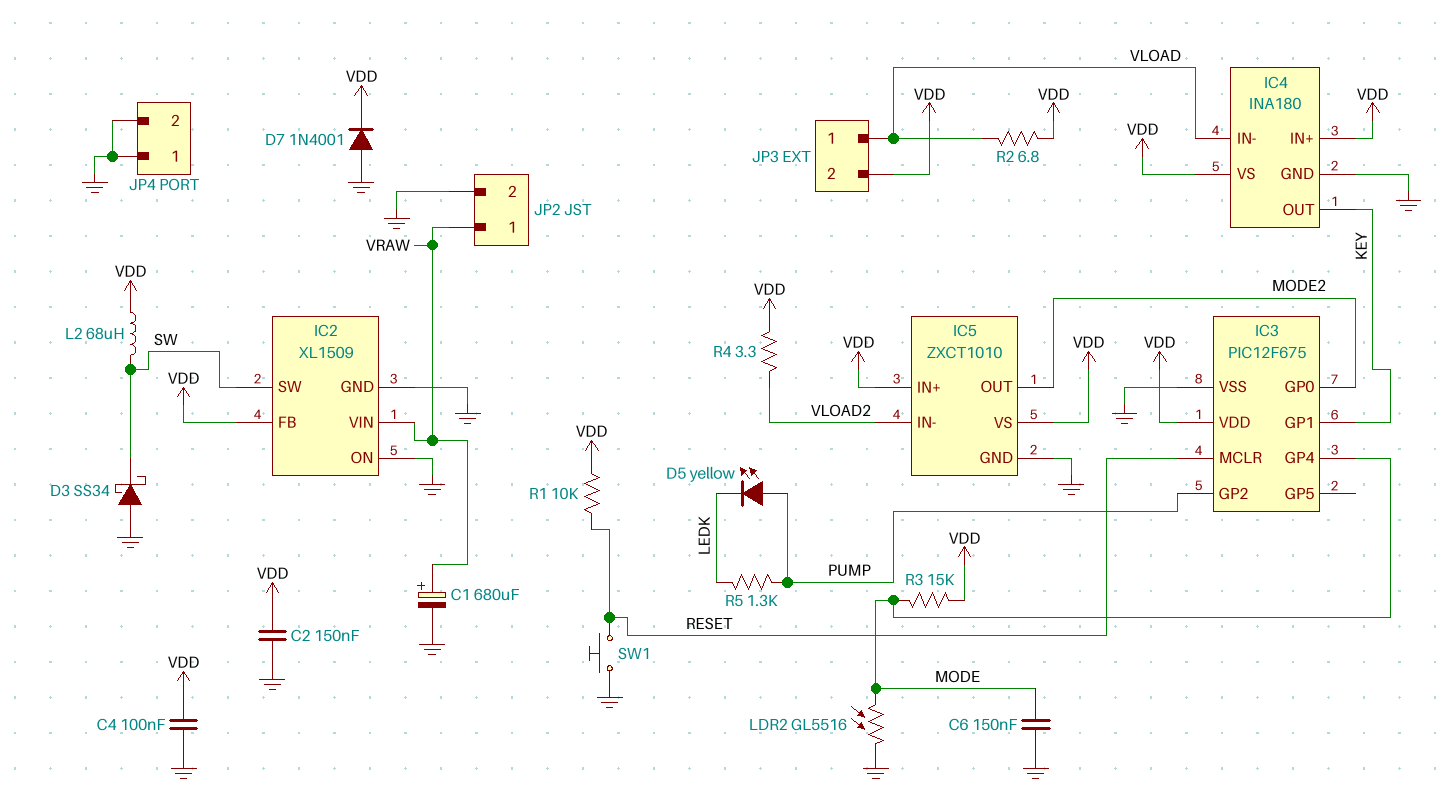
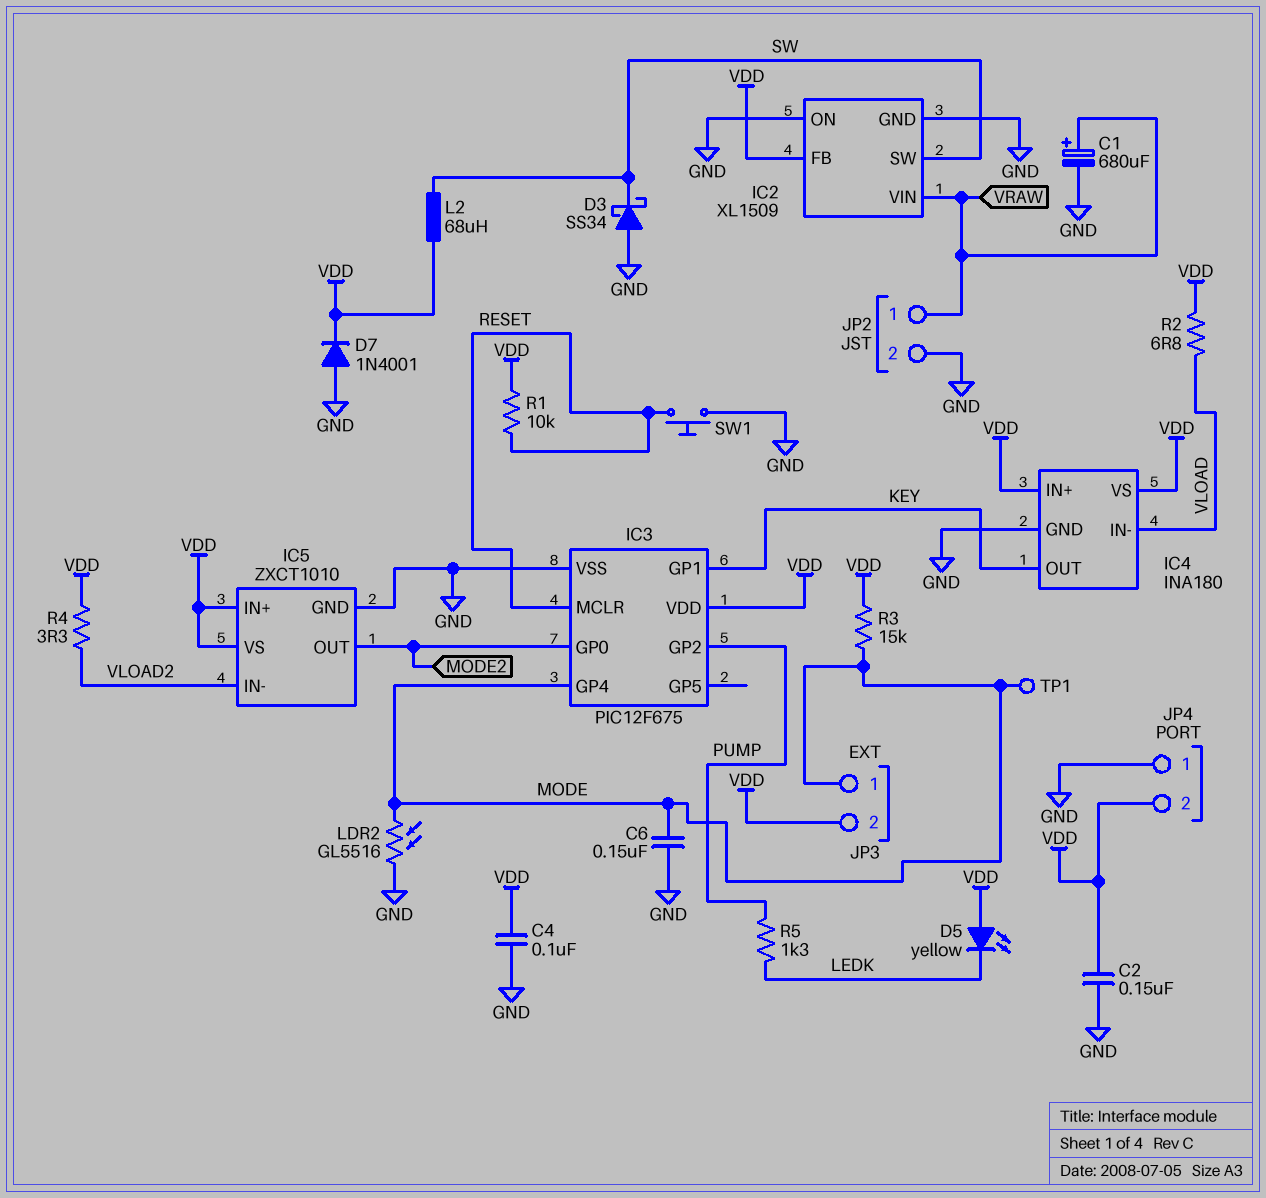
D5: LED yellow (A PUMP, K LEDK) -> LED yellow (A VDD, K LEDK)
JP3 pin 1: VLOAD -> MODE
JP4 pin 2: GND -> VDD
TP1: none -> test point (MODE)

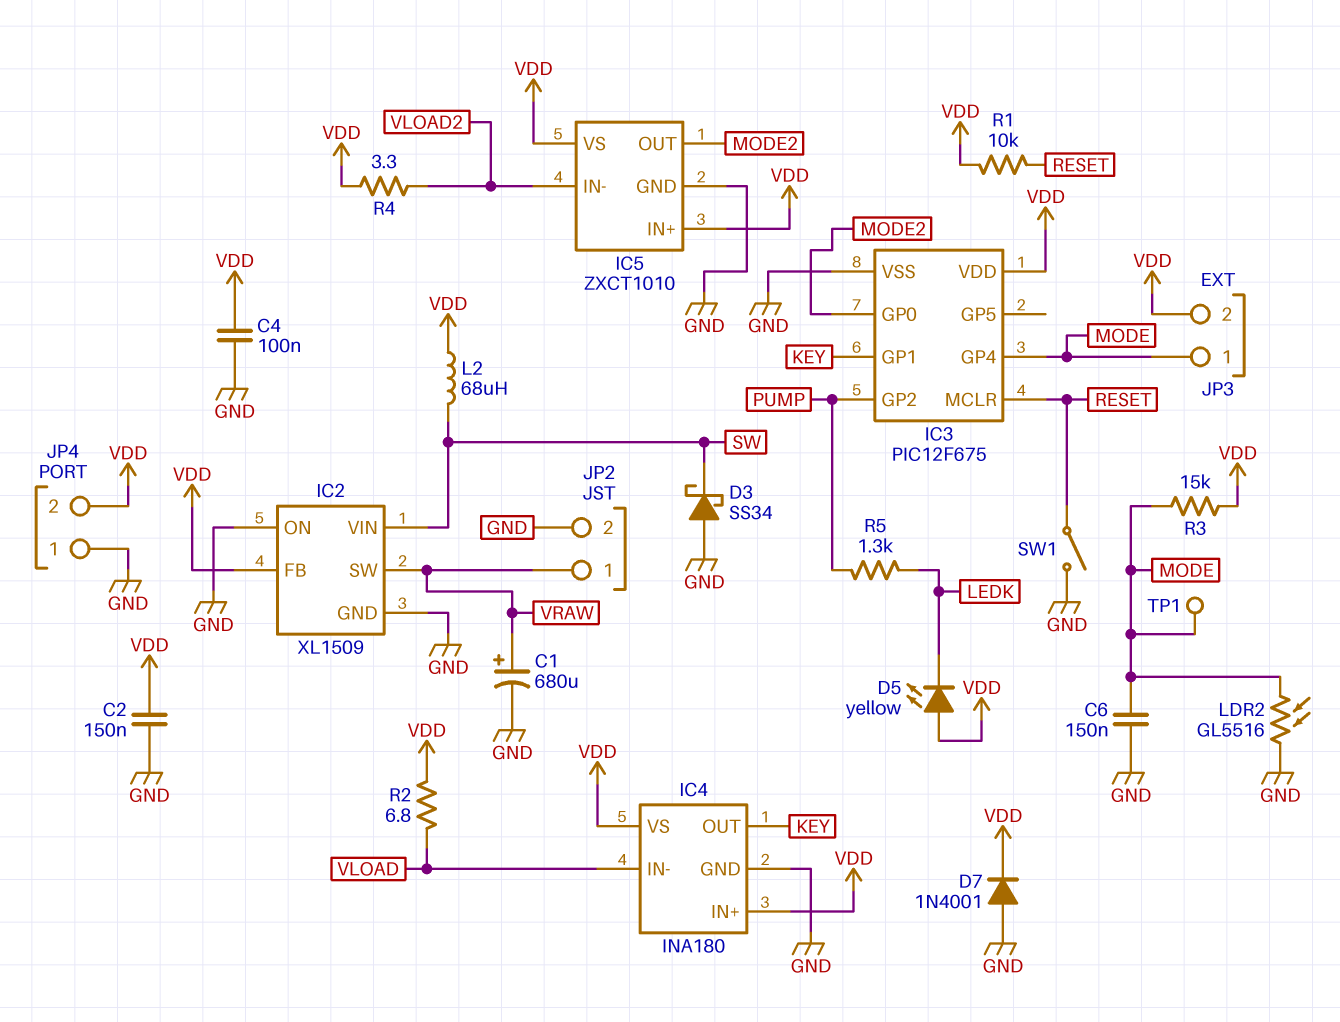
IC2 pin SW: SW -> VRAW
IC2 pin VIN: VRAW -> SW
SW1: button (GND, RESET) -> switch (GND, RESET)

